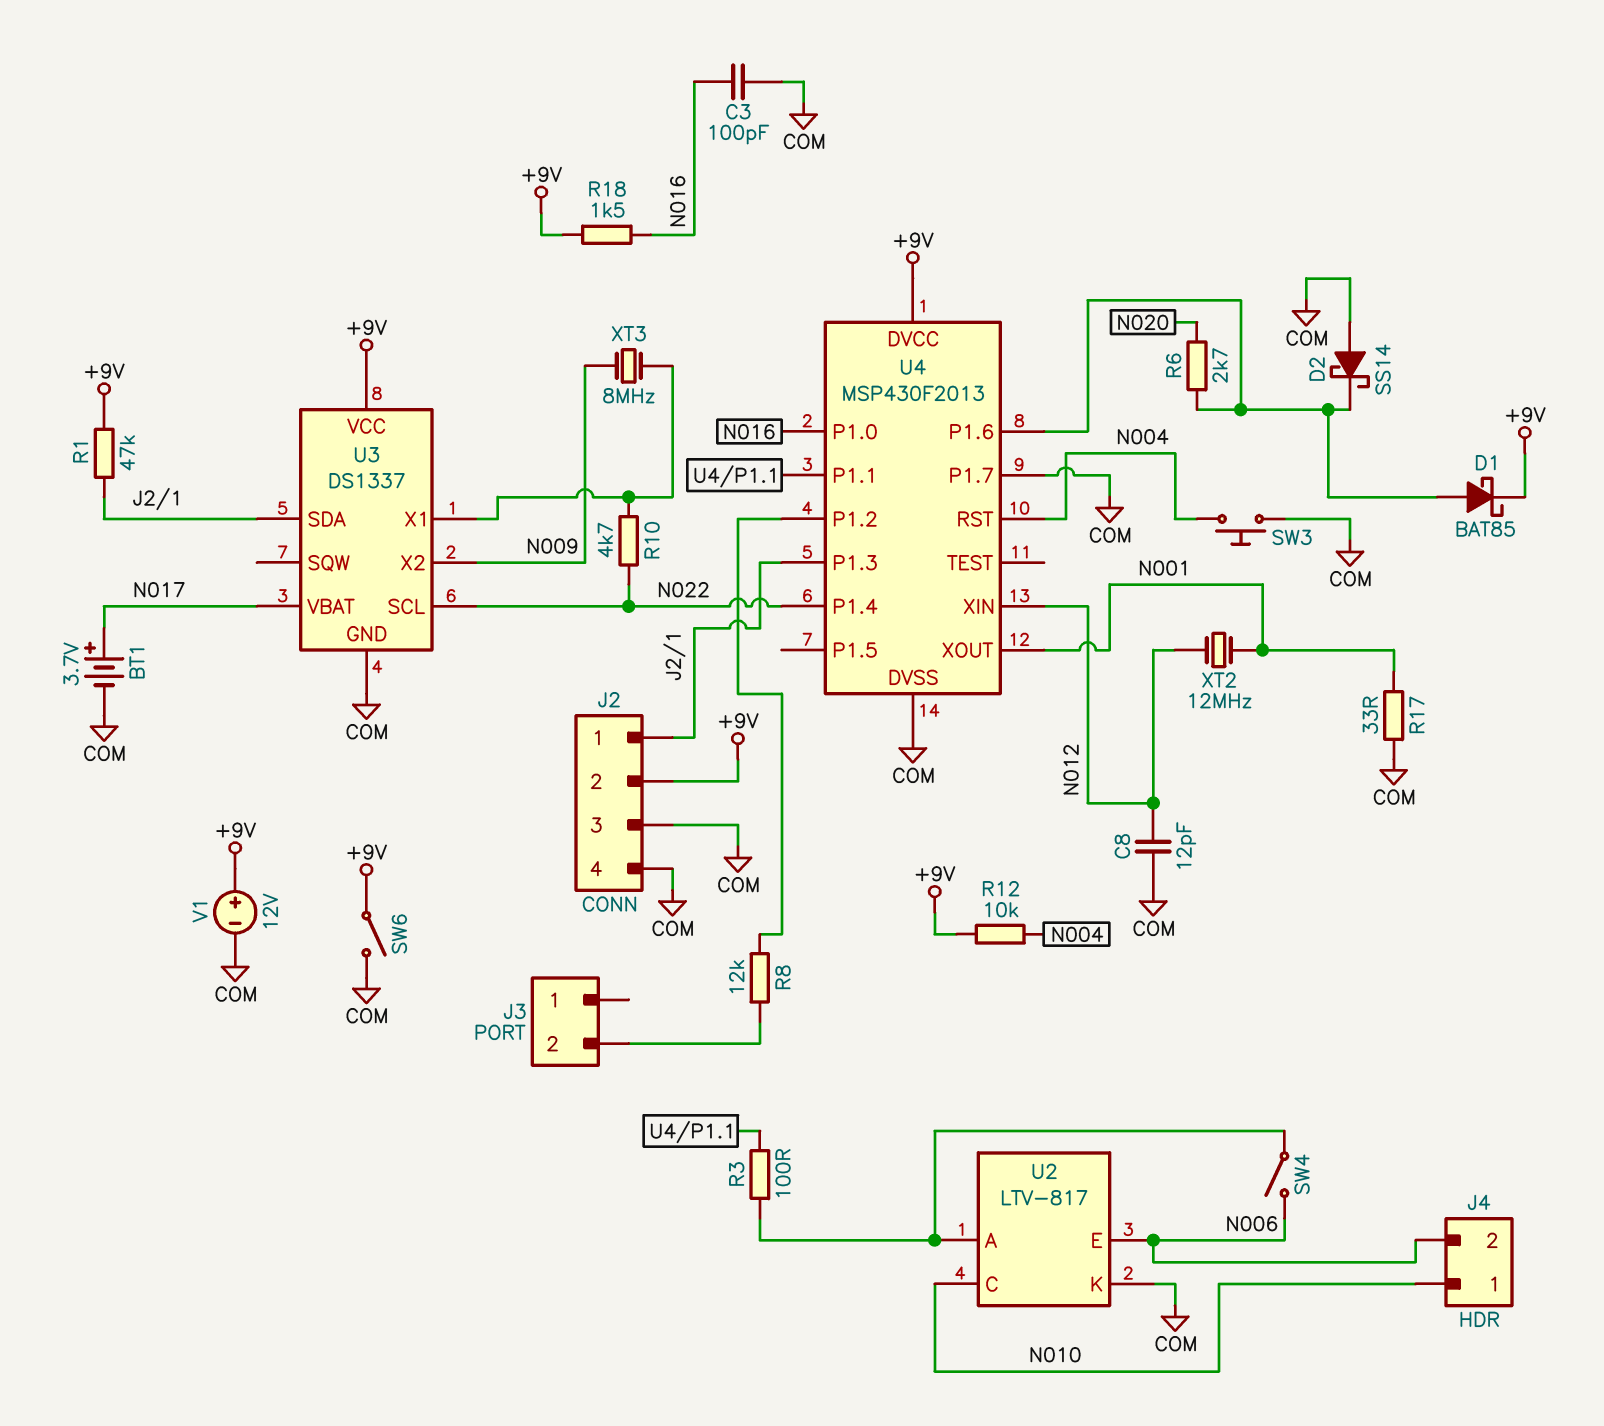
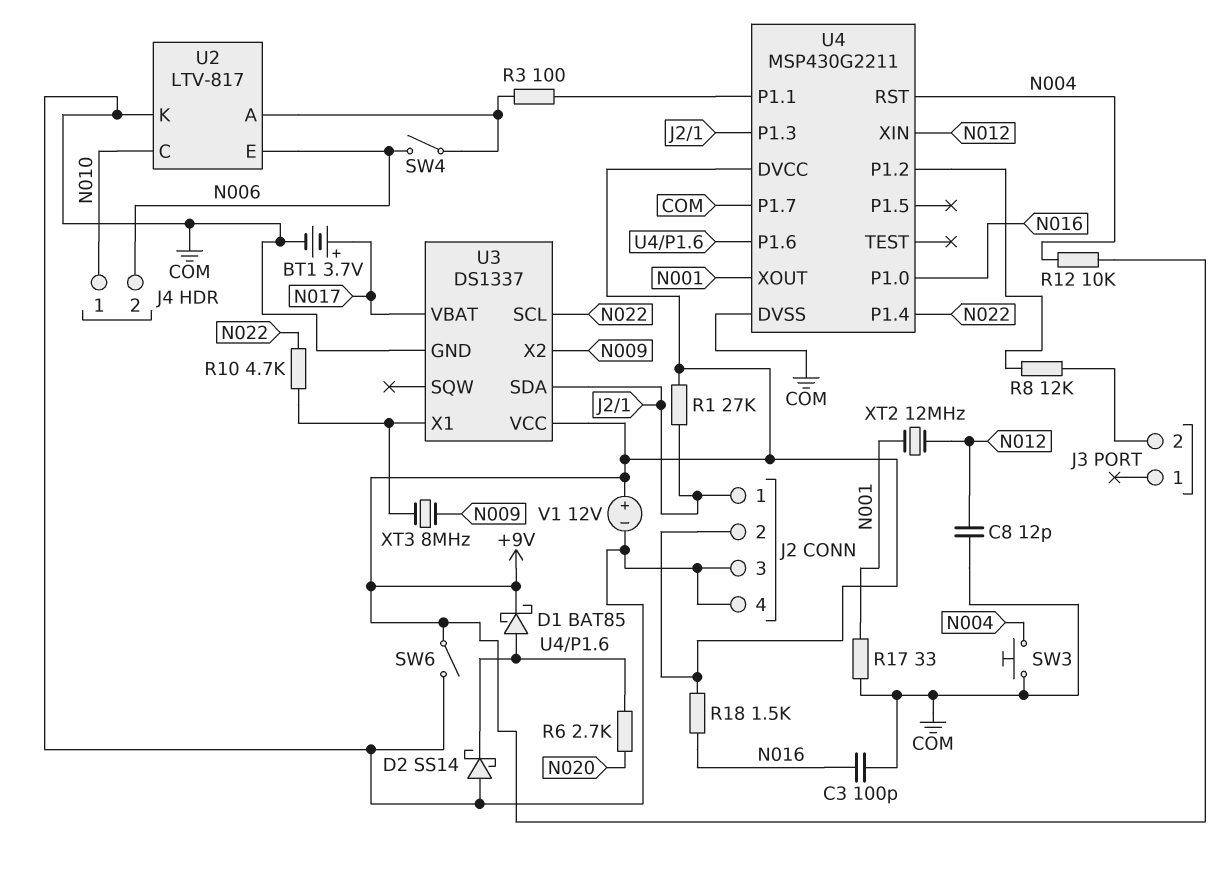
R1: 47k (+9V, J2/1) -> 27k (+9V, J2/1)
U4: MSP430F2013 -> MSP430G2211

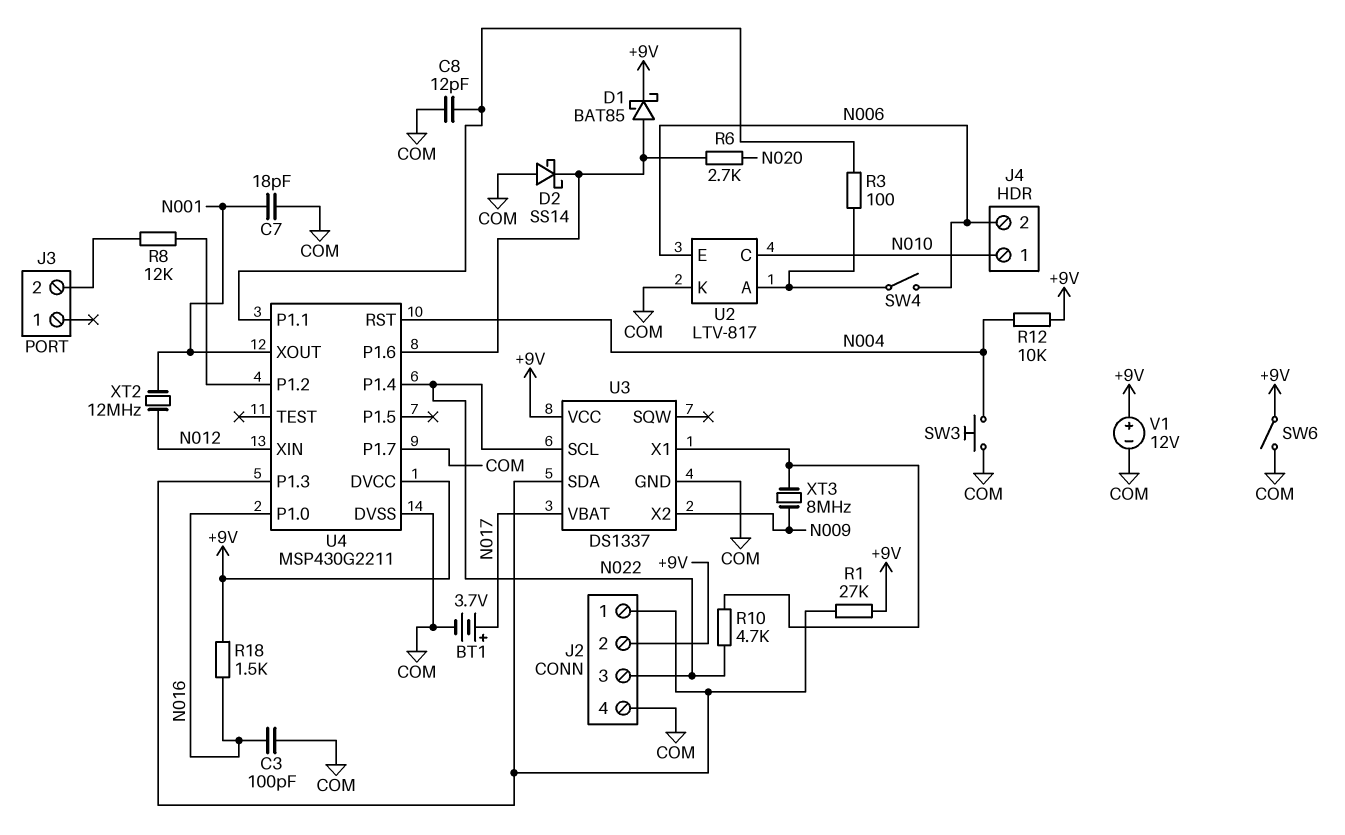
C7: none -> 18pF (COM, N001)
C8: 12pF (COM, N012) -> 12pF (COM, U4/P1.1)
J2 pin 3: COM -> N022
R17: 33 (COM, N001) -> none

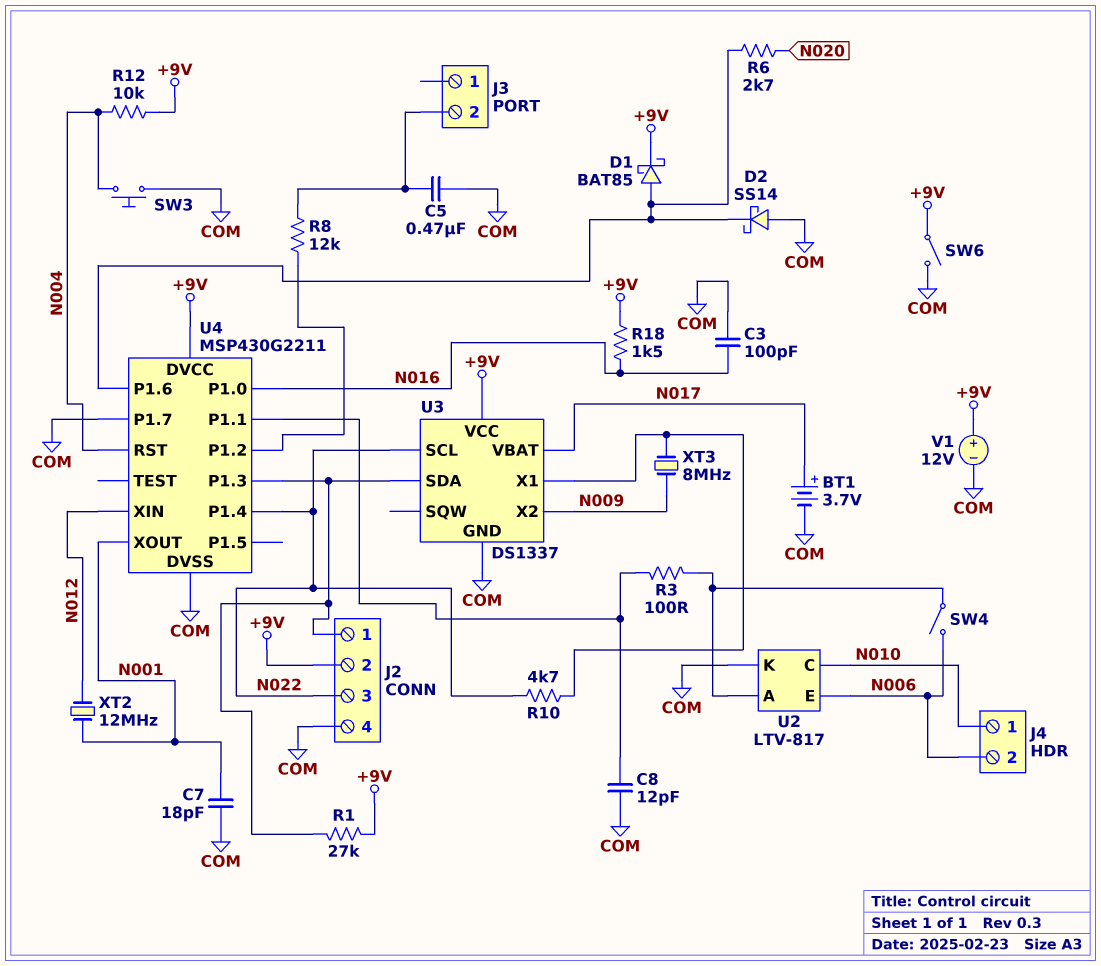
C5: none -> 470nF (COM, J3/2)

